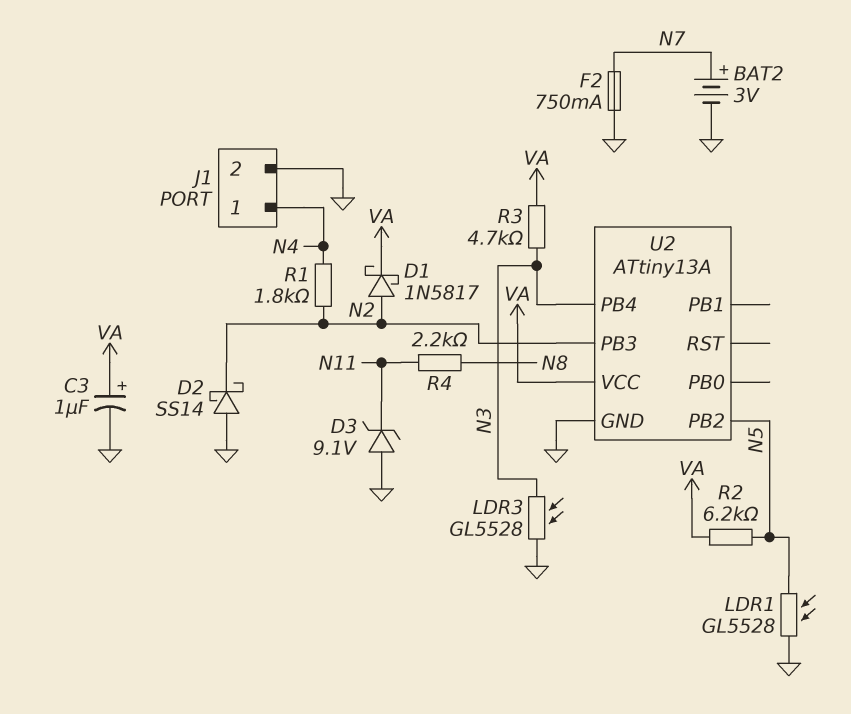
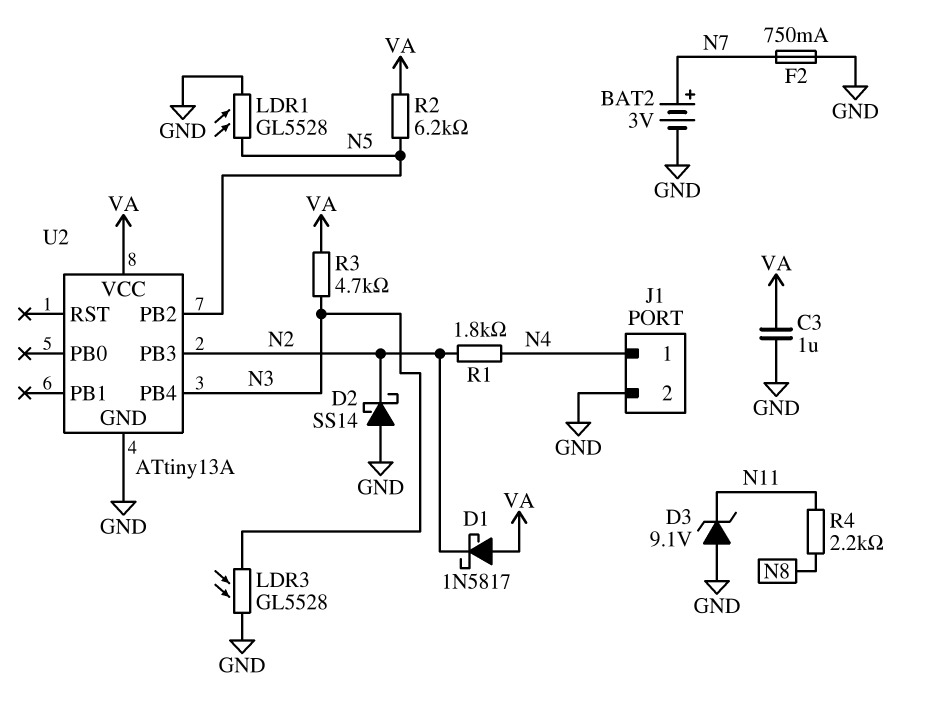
C3: 1uF (plus VA, minus GND) -> 1uF (GND, VA)
D1: schottky 1N5817 (A N2, K VA) -> schottky 1N5817 (A VA, K N2)

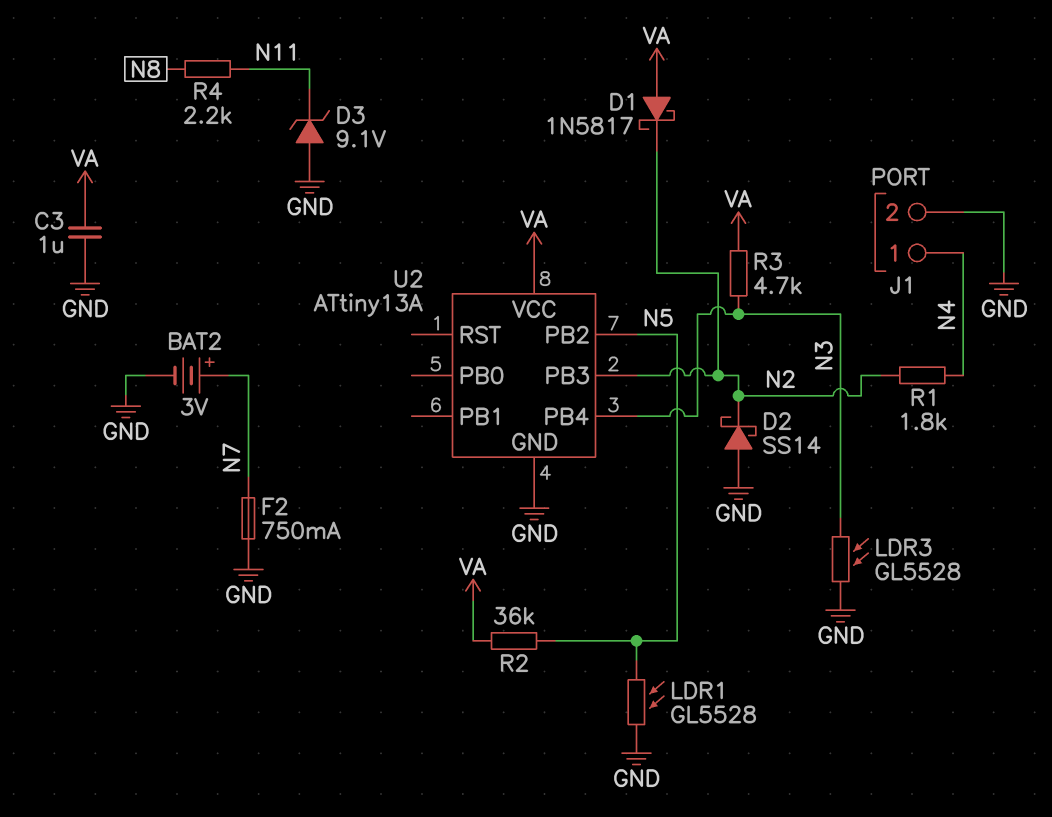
R2: 6.2k (N5, VA) -> 36k (N5, VA)

